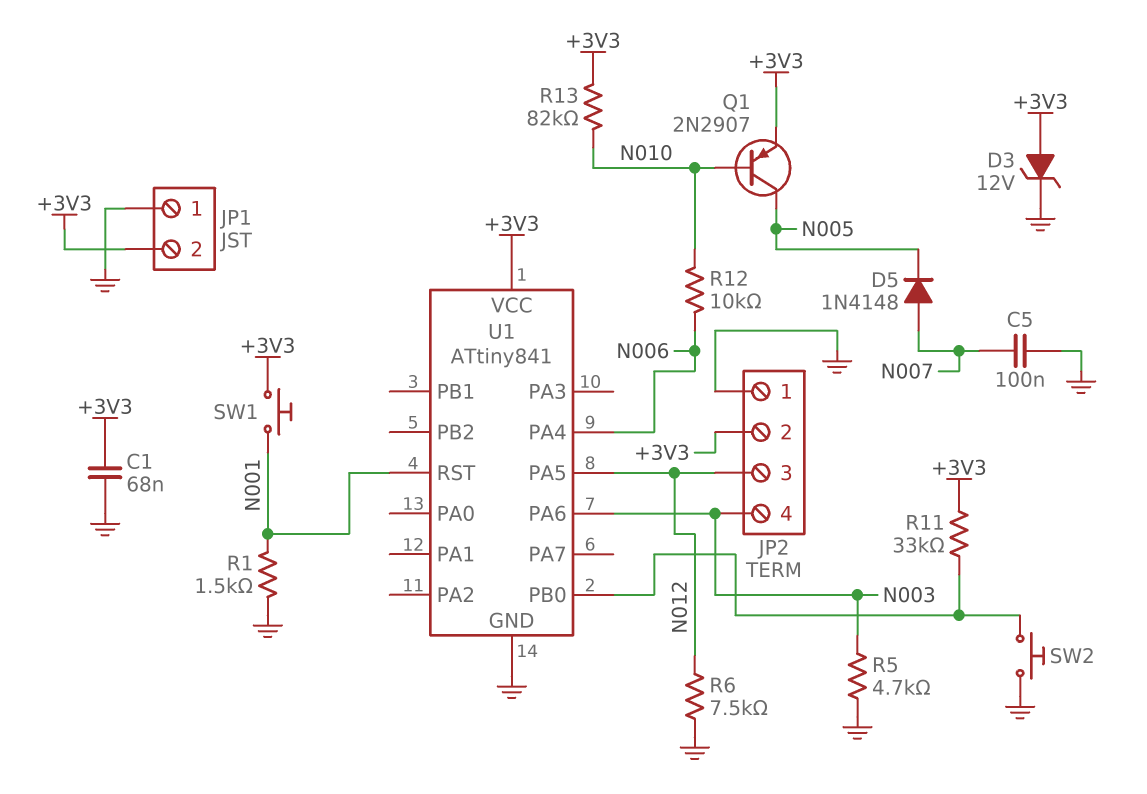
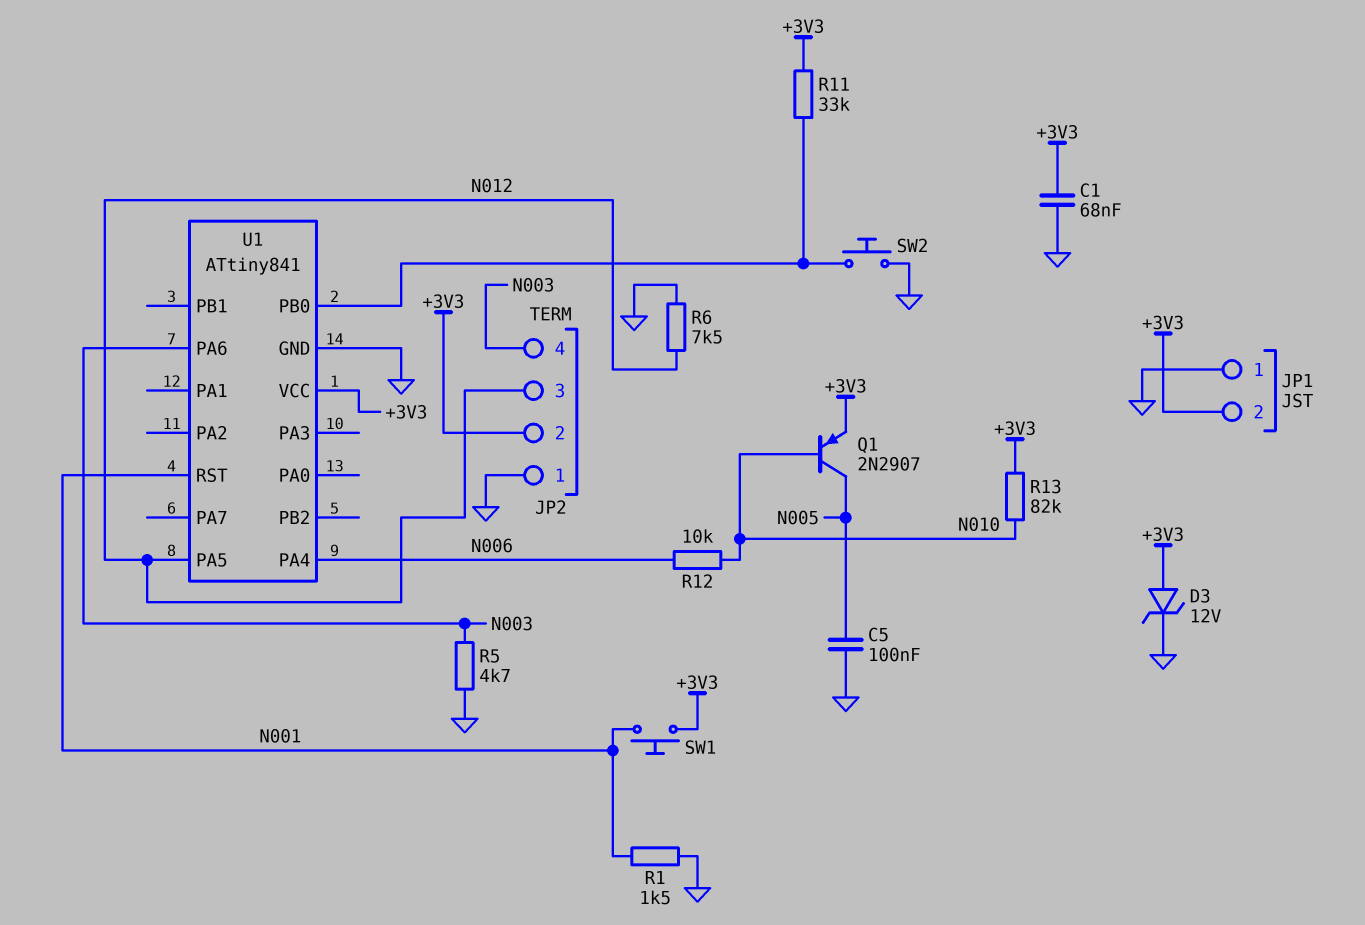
C5: 100nF (GND, N007) -> 100nF (GND, N005)
D5: diode 1N4148 (A N007, K N005) -> none

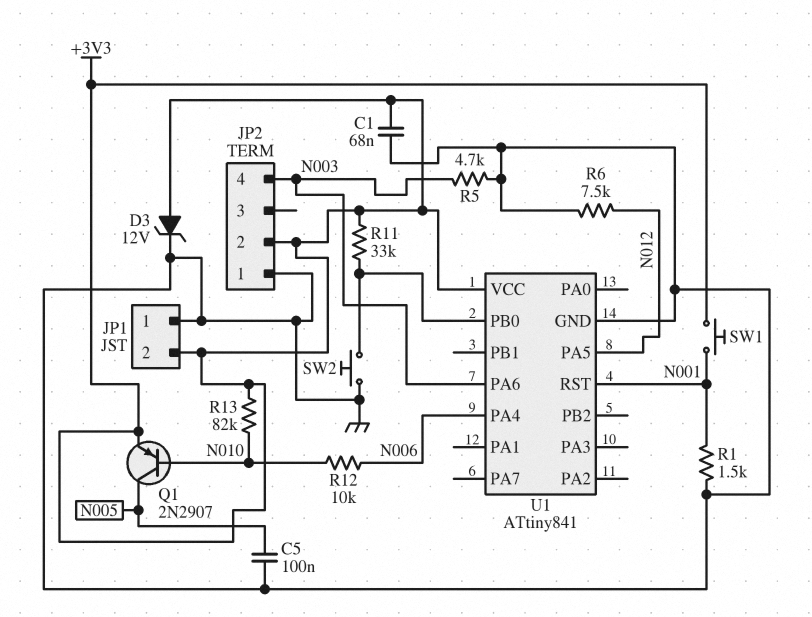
JP2 pin 3: N012 -> none

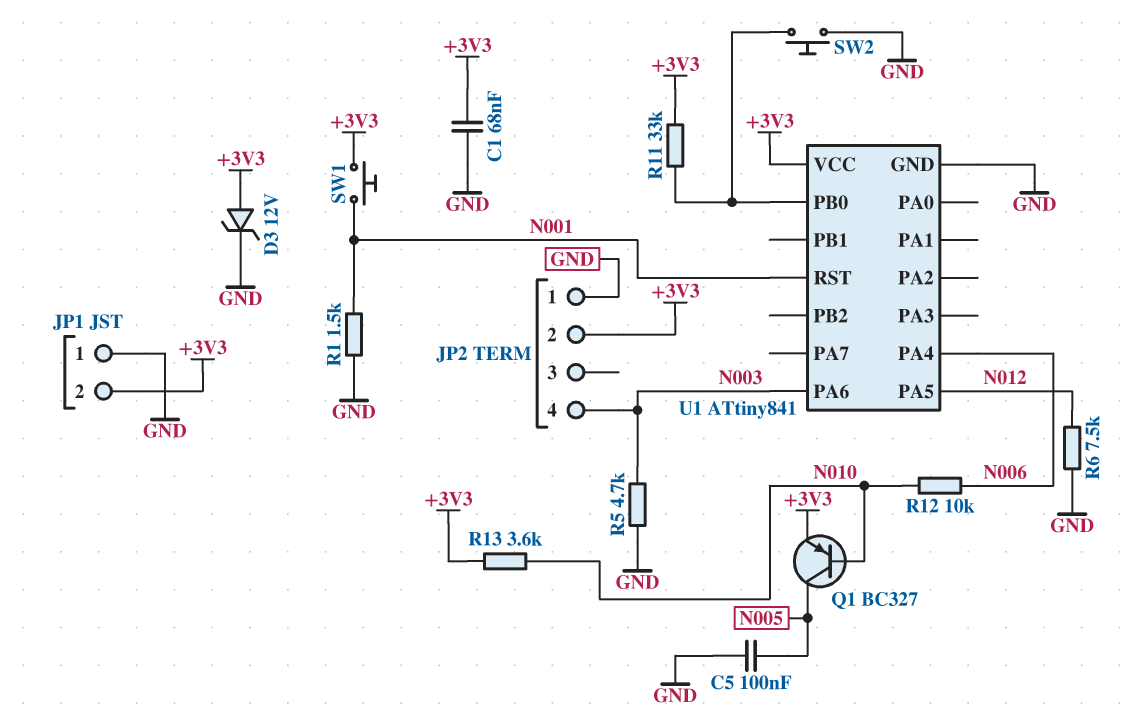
Q1: PNP 2N2907 (B N010, C N005, E +3V3) -> PNP BC327 (B N010, C N005, E +3V3)
R13: 82k (+3V3, N010) -> 3.6k (+3V3, N010)

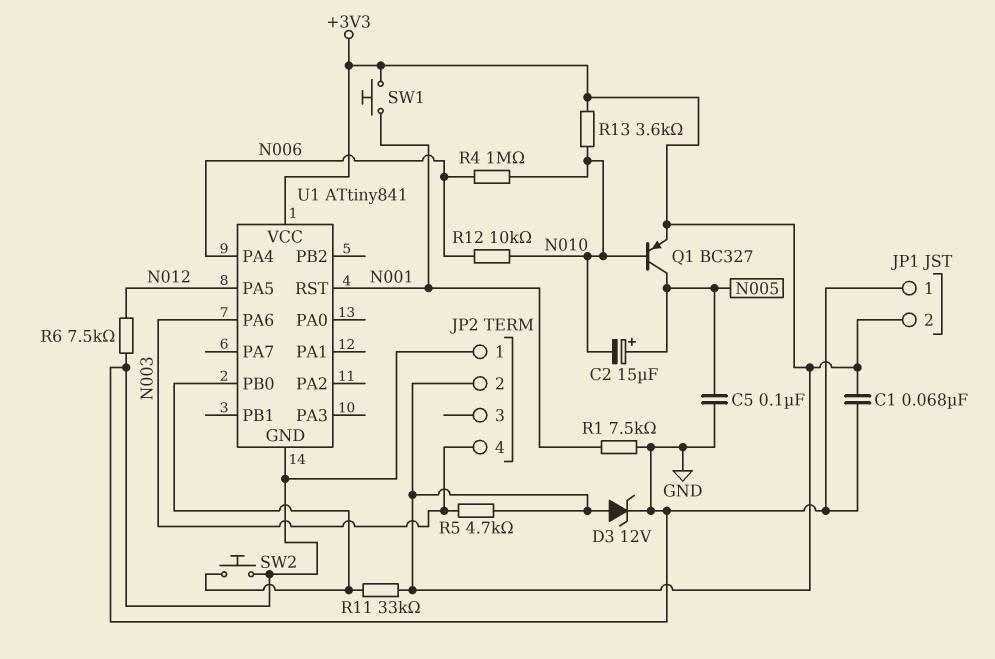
C2: none -> 15uF (plus N005, minus N010)
R1: 1.5k (GND, N001) -> 7.5k (GND, N001)
R4: none -> 1M (N006, N010)
R5: 4.7k (GND, N003) -> 4.7k (+3V3, N003)

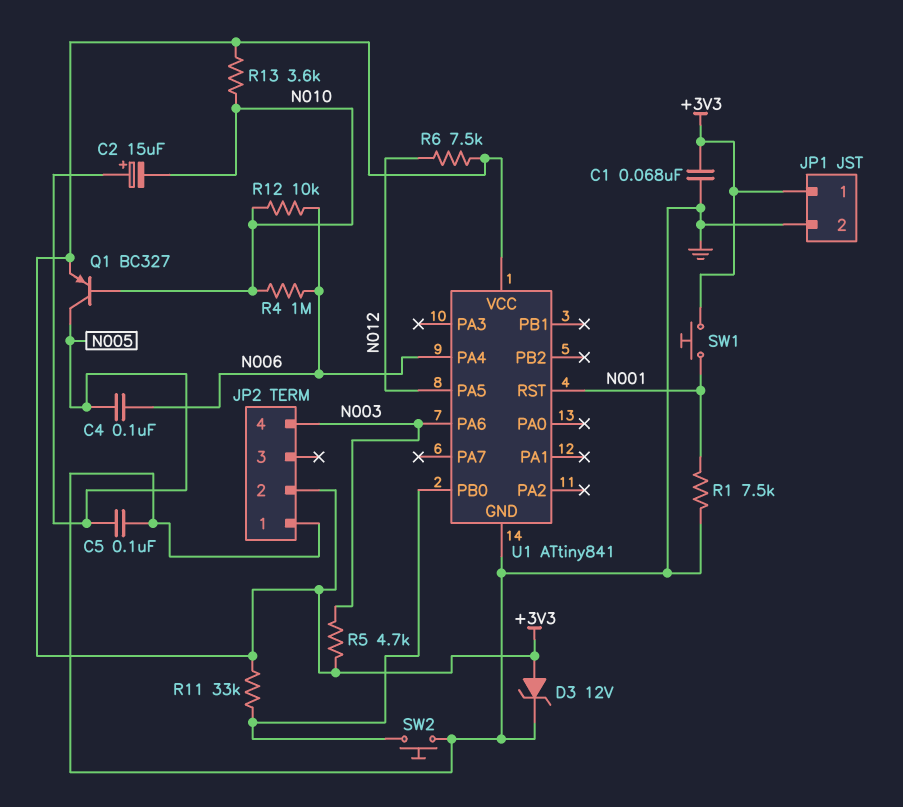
C4: none -> 100nF (N005, N006)
JP1 pin 1: GND -> +3V3
JP1 pin 2: +3V3 -> GND
R6: 7.5k (GND, N012) -> 7.5k (+3V3, N012)

